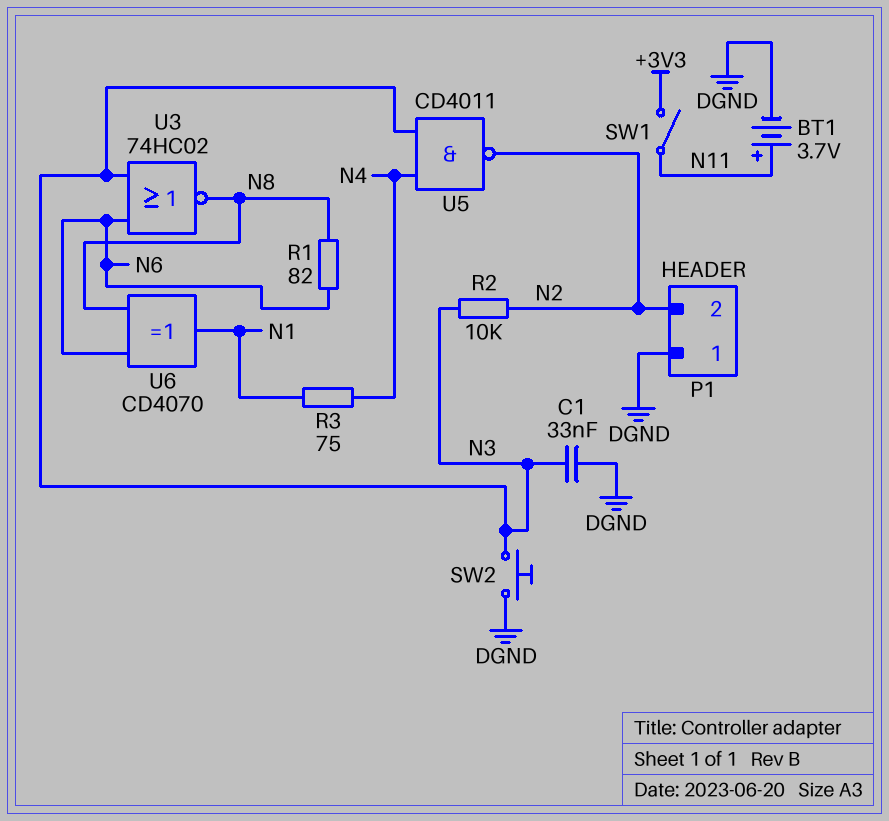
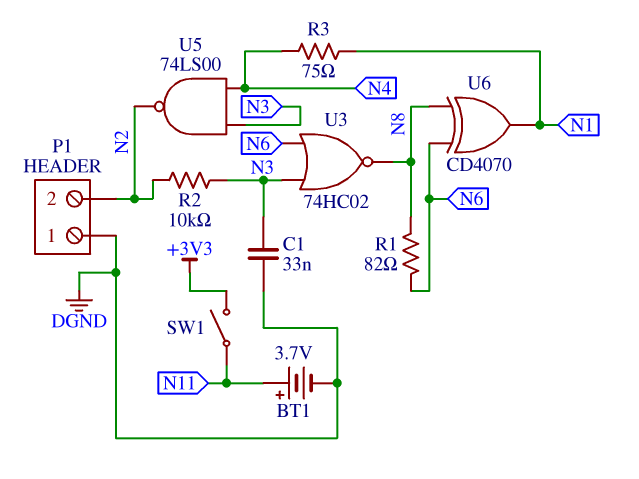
SW2: button (DGND, N3) -> none
U5: NAND CD4011 (in N3, in N4, out N2) -> NAND 74LS00 (in N3, in N4, out N2)

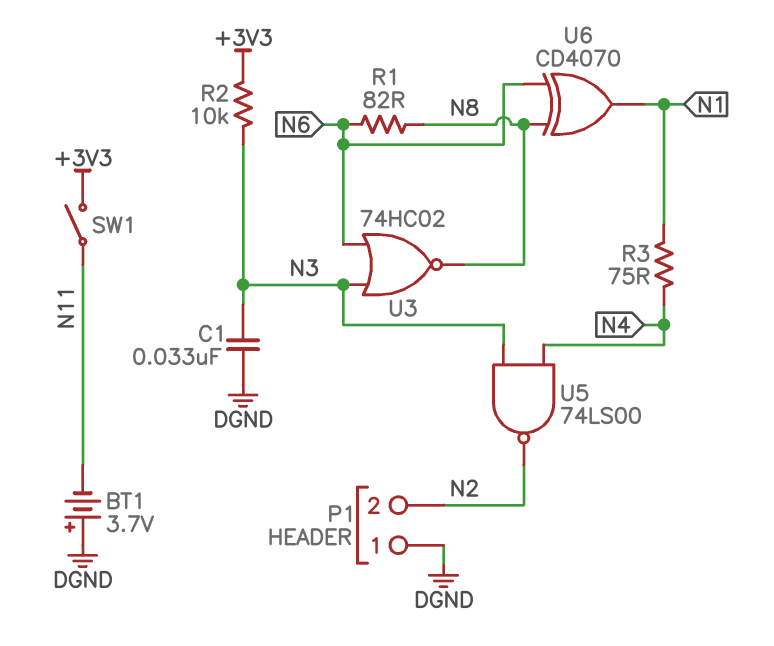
BT1: 3.7V (plus N11, minus DGND) -> 3.7V (plus DGND, minus N11)
R2: 10k (N2, N3) -> 10k (+3V3, N3)

